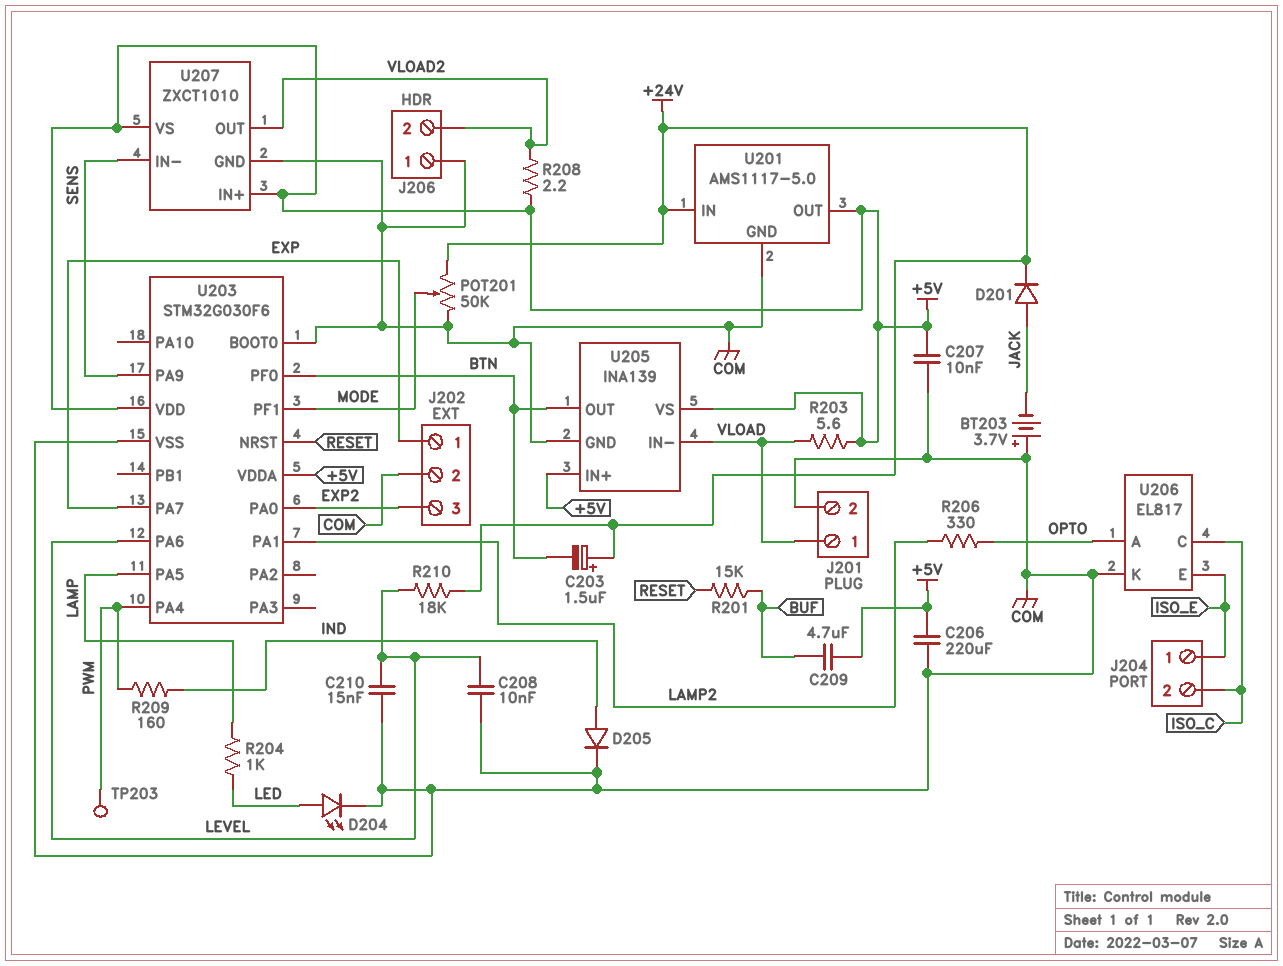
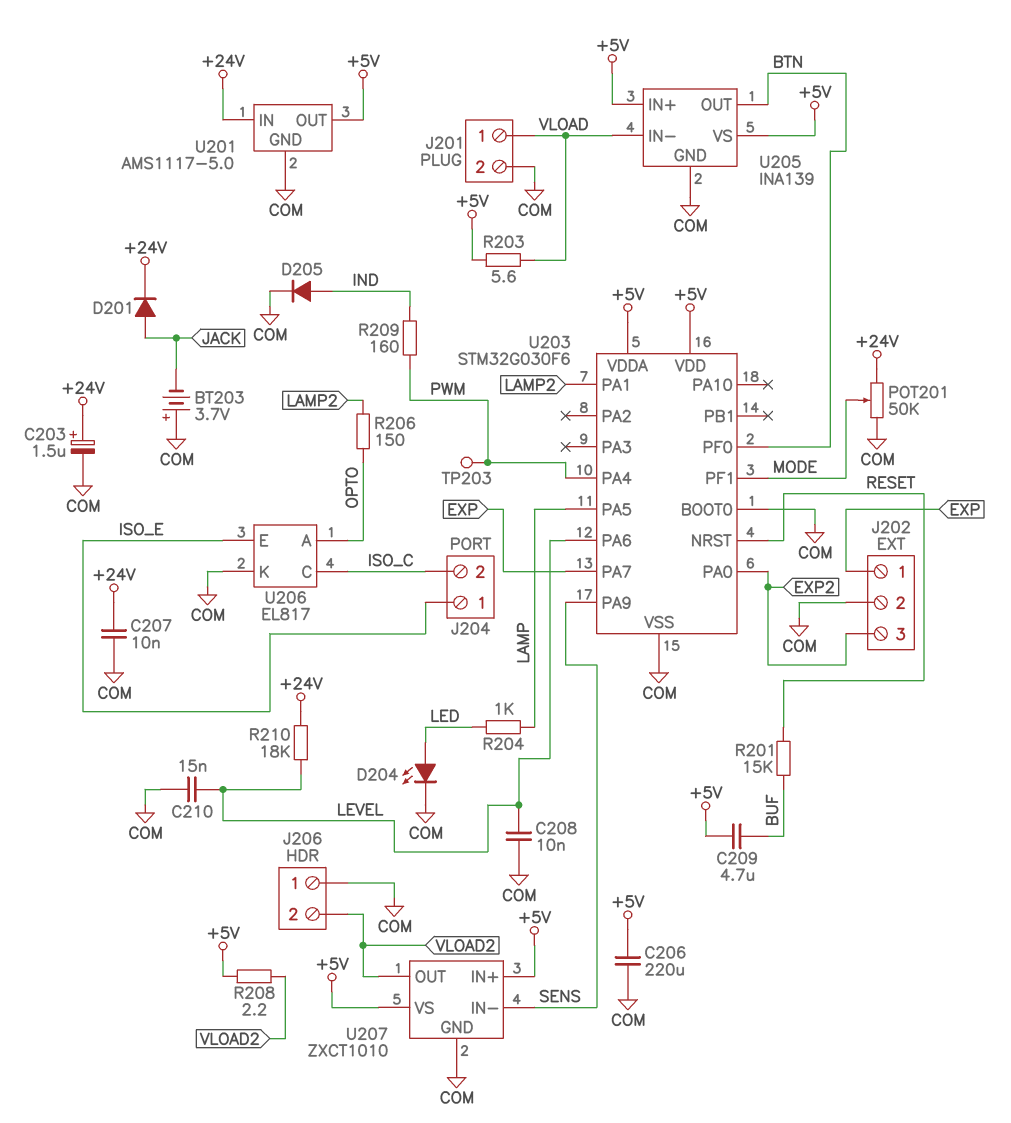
C203: 1.5uF (plus +24V, minus BTN) -> 1.5uF (plus +24V, minus COM)
C207: 10nF (+5V, COM) -> 10nF (+24V, COM)
R206: 330 (LAMP2, OPTO) -> 150 (LAMP2, OPTO)

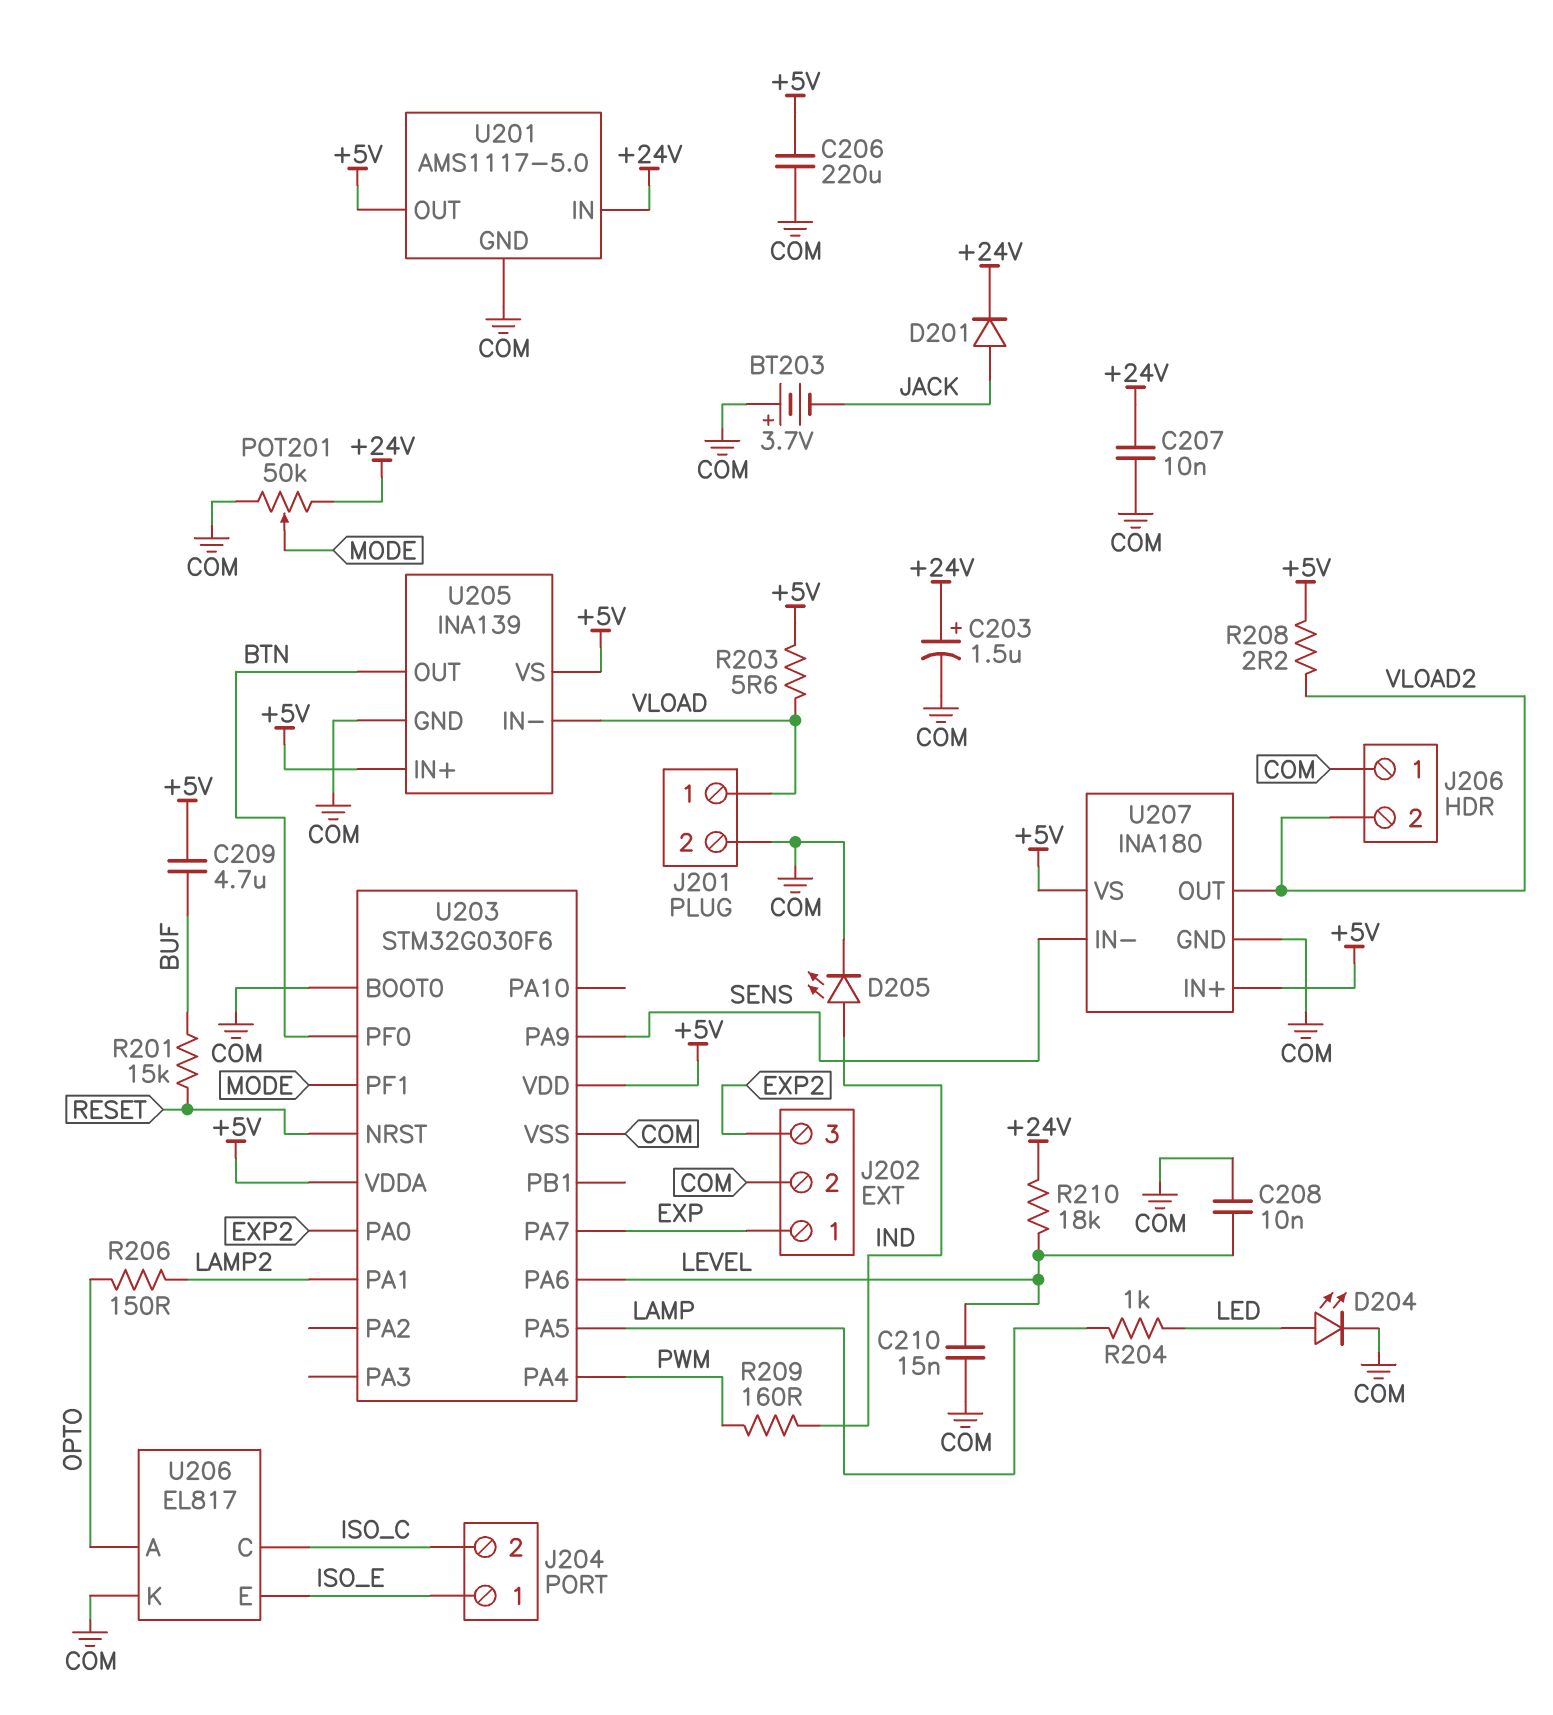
D205: diode (A IND, K COM) -> LED (A IND, K COM)
TP203: test point (PWM) -> none
U207: ZXCT1010 -> INA180

